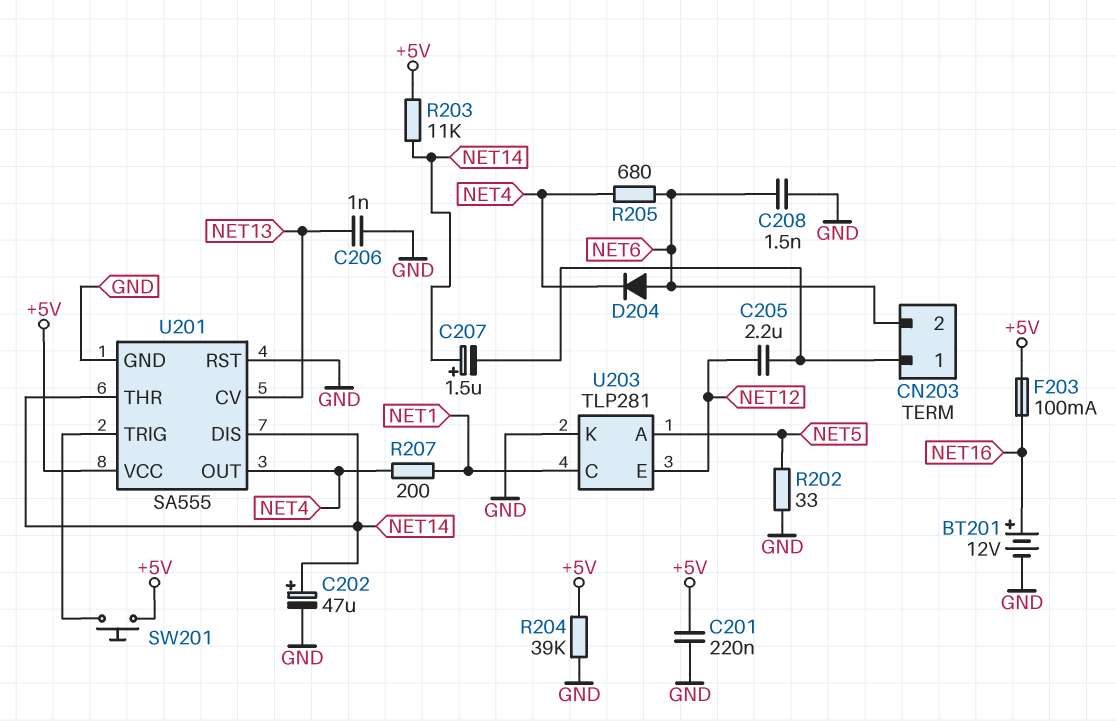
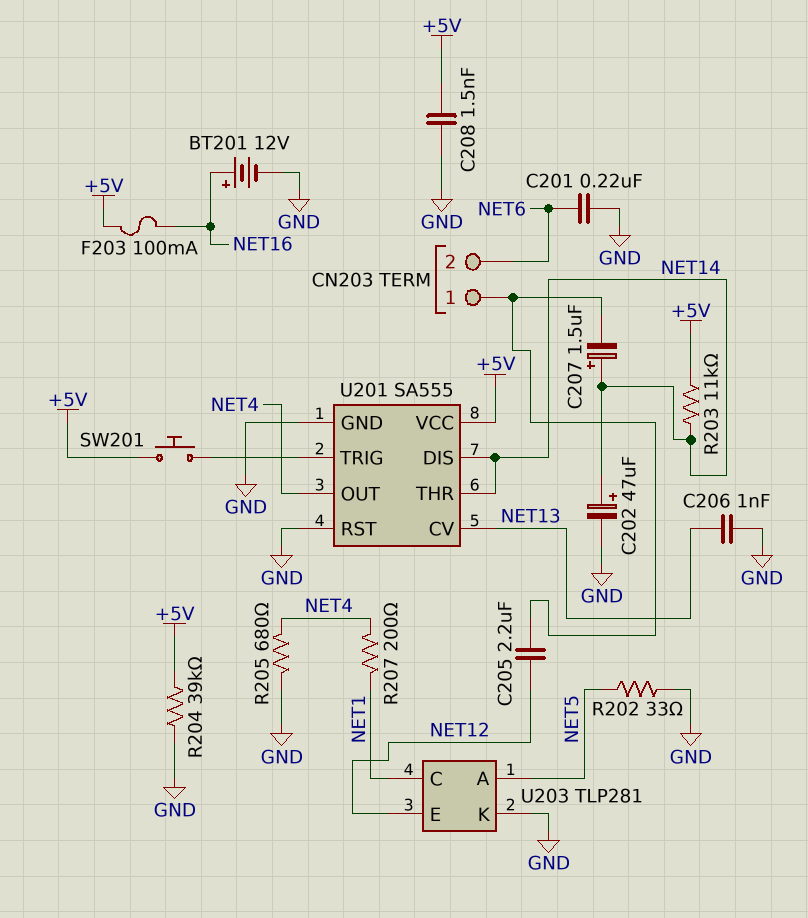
C201: 220nF (+5V, GND) -> 220nF (GND, NET6)
C208: 1.5nF (GND, NET6) -> 1.5nF (+5V, GND)
D204: diode (A NET6, K NET4) -> none
R205: 680 (NET4, NET6) -> 680 (GND, NET4)

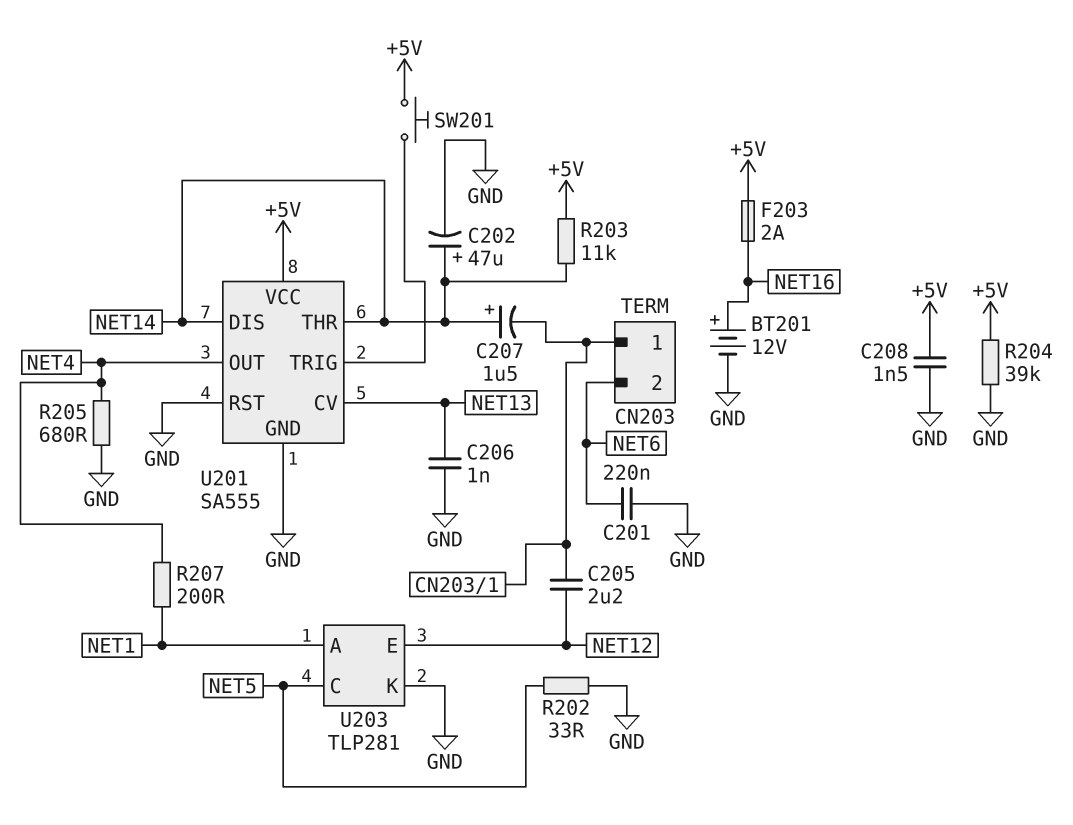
F203: 100mA (+5V, NET16) -> 2A (+5V, NET16)
U203 pin A: NET5 -> NET1
U203 pin C: NET1 -> NET5

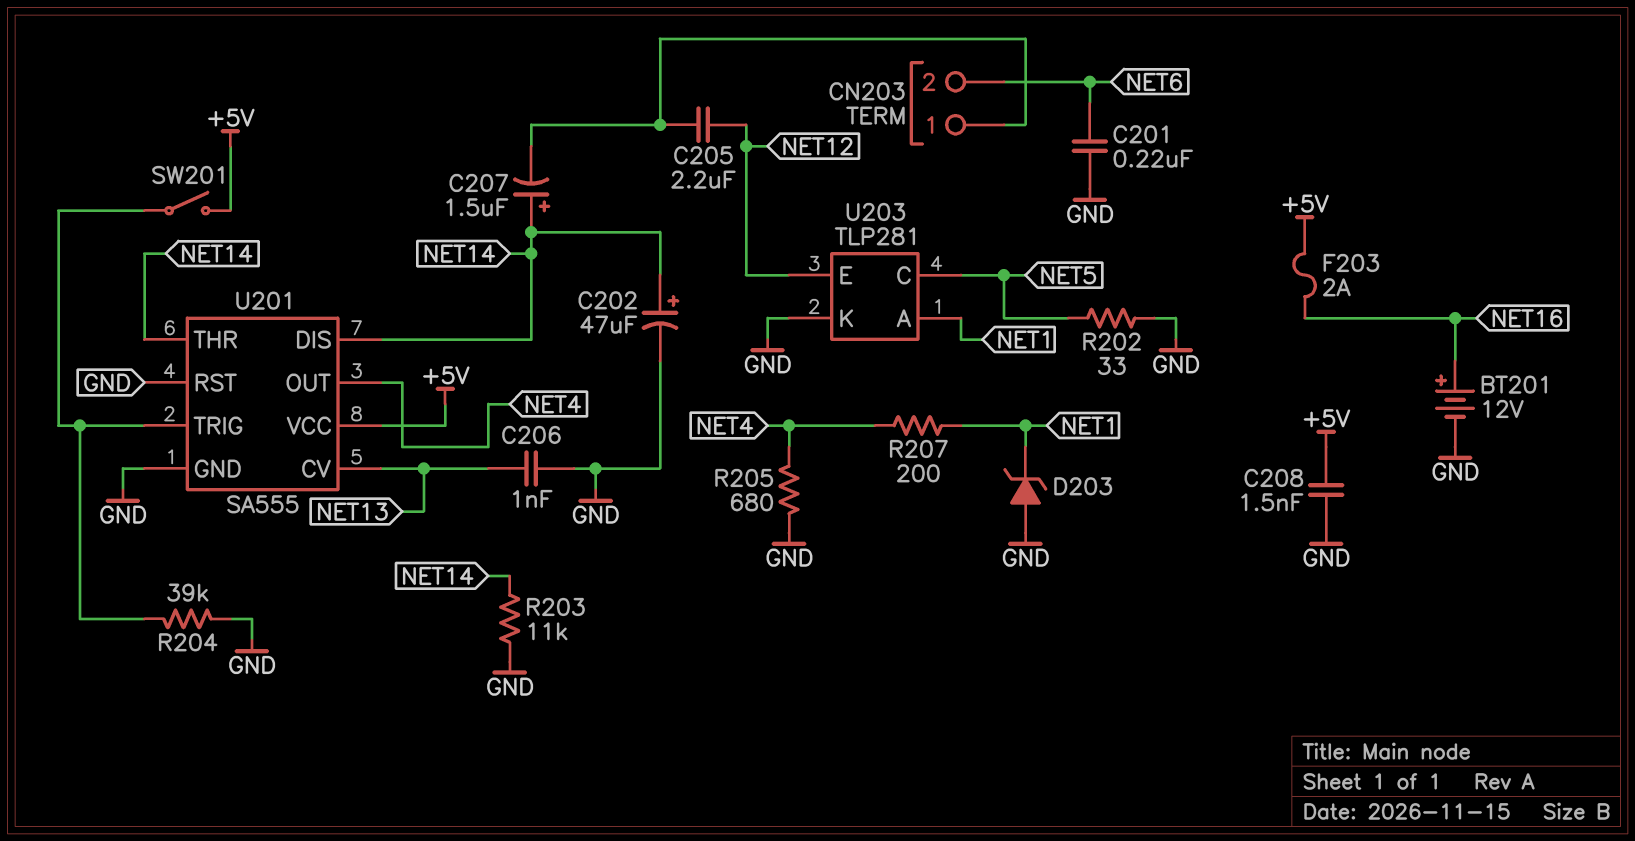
D203: none -> zener (A GND, K NET1)
R203: 11k (+5V, NET14) -> 11k (GND, NET14)
R204: 39k (+5V, GND) -> 39k (GND, U201/TRIG)
SW201: button (+5V, U201/TRIG) -> switch (+5V, U201/TRIG)

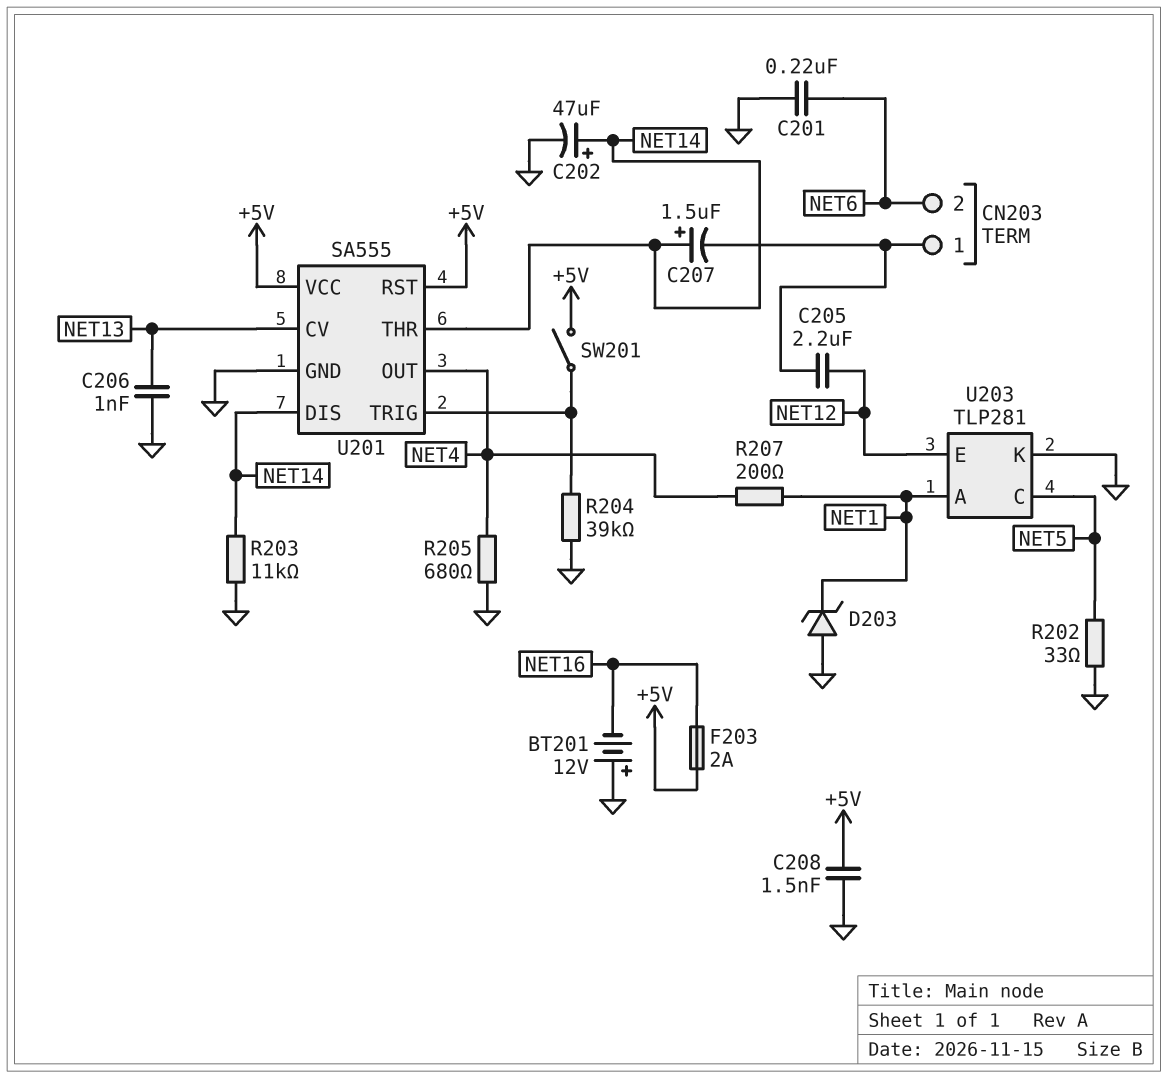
BT201: 12V (plus NET16, minus GND) -> 12V (plus GND, minus NET16)
U201 pin RST: GND -> +5V

